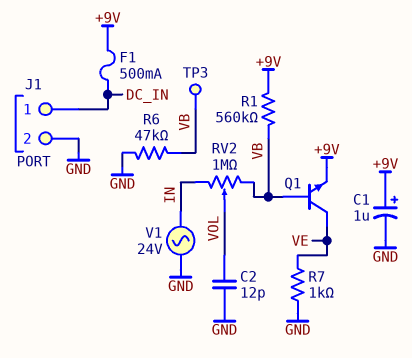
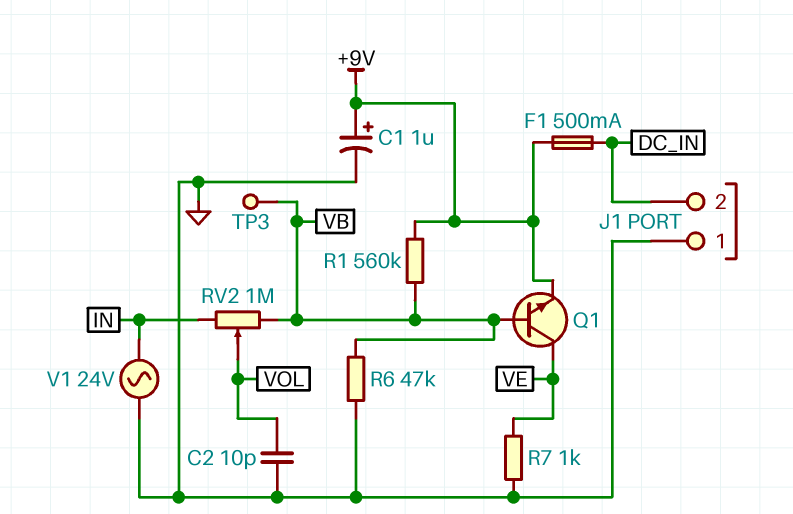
C2: 12pF (GND, VOL) -> 10pF (GND, VOL)
J1 pin 1: DC_IN -> GND
J1 pin 2: GND -> DC_IN

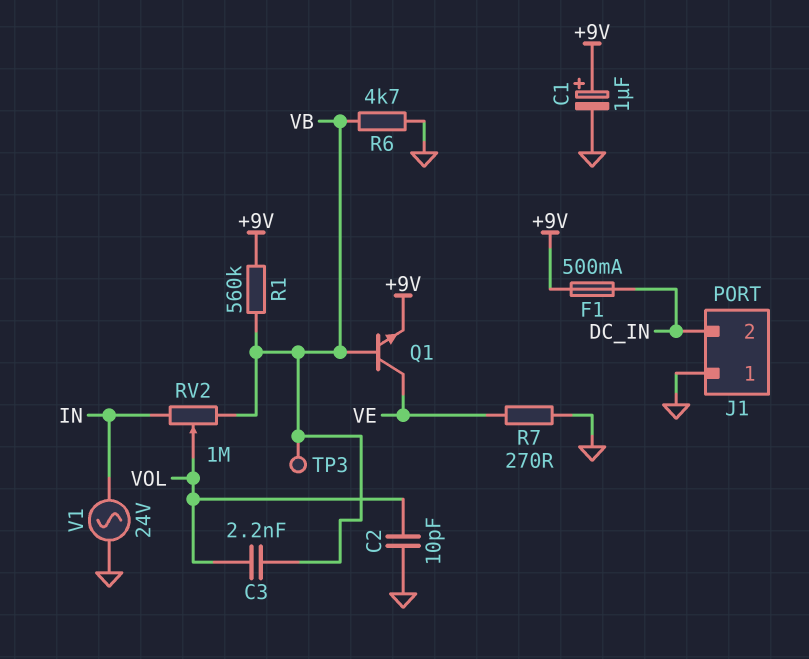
C3: none -> 2.2nF (VB, VOL)
R6: 47k (GND, VB) -> 4.7k (GND, VB)
R7: 1k (GND, VE) -> 270 (GND, VE)

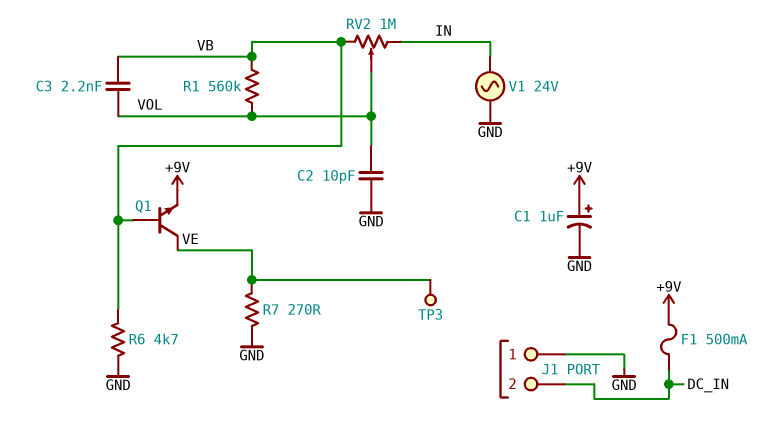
R1: 560k (+9V, VB) -> 560k (VB, VOL)
TP3: test point (VB) -> test point (VE)

